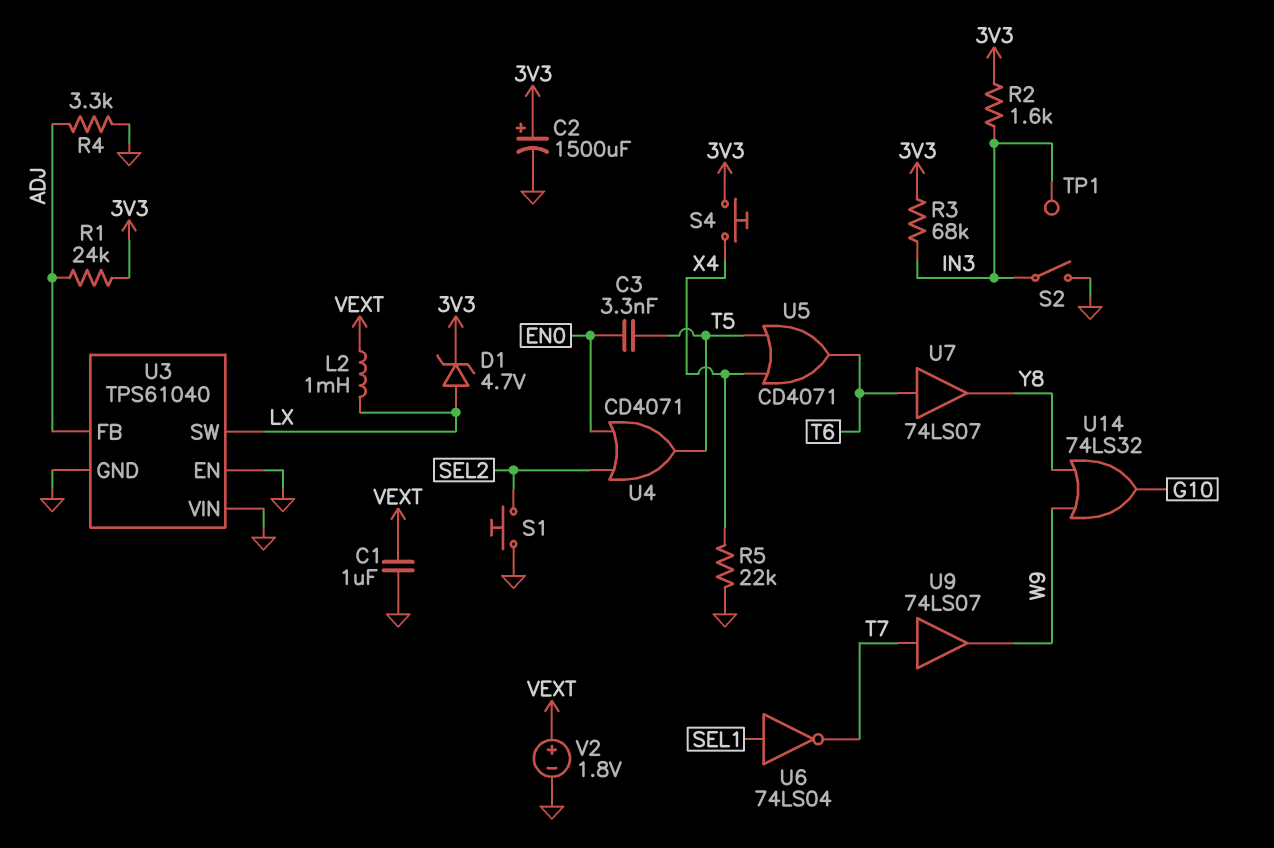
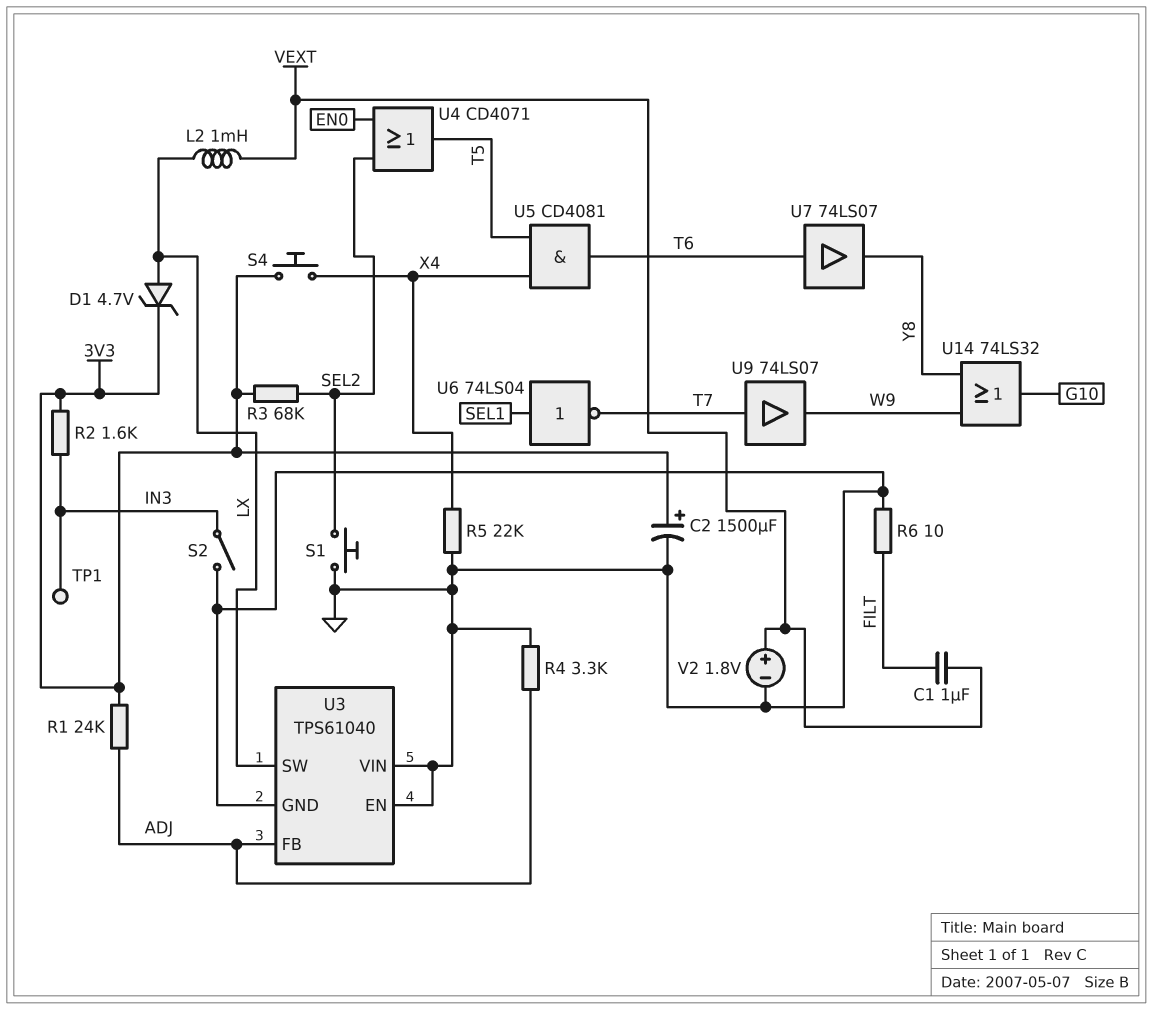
C1: 1uF (GND, VEXT) -> 1uF (FILT, VEXT)
C3: 3.3nF (EN0, T5) -> none
R3: 68k (3V3, IN3) -> 68k (3V3, SEL2)
R6: none -> 10 (FILT, GND)
U5: OR CD4071 (in T5, in X4, out T6) -> AND CD4081 (in T5, in X4, out T6)

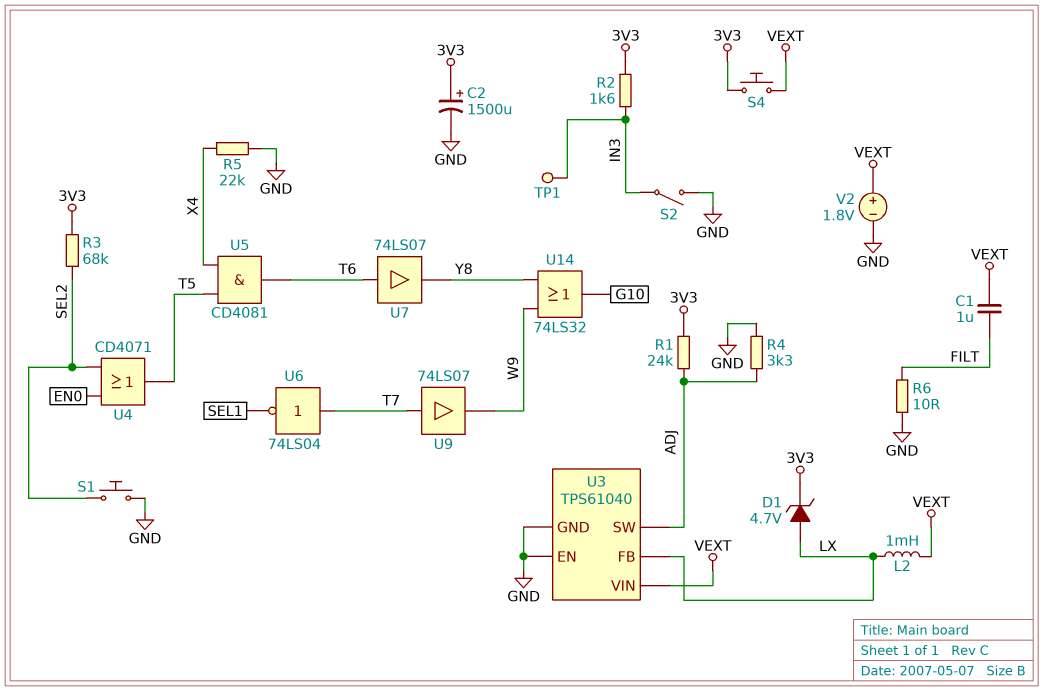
S4: button (3V3, X4) -> button (3V3, VEXT)
U3 pin FB: ADJ -> LX
U3 pin SW: LX -> ADJ
U3 pin VIN: GND -> VEXT
U6: NOT 74LS04 (in SEL1, out T7) -> NOT 74LS04 (in T7, out SEL1)

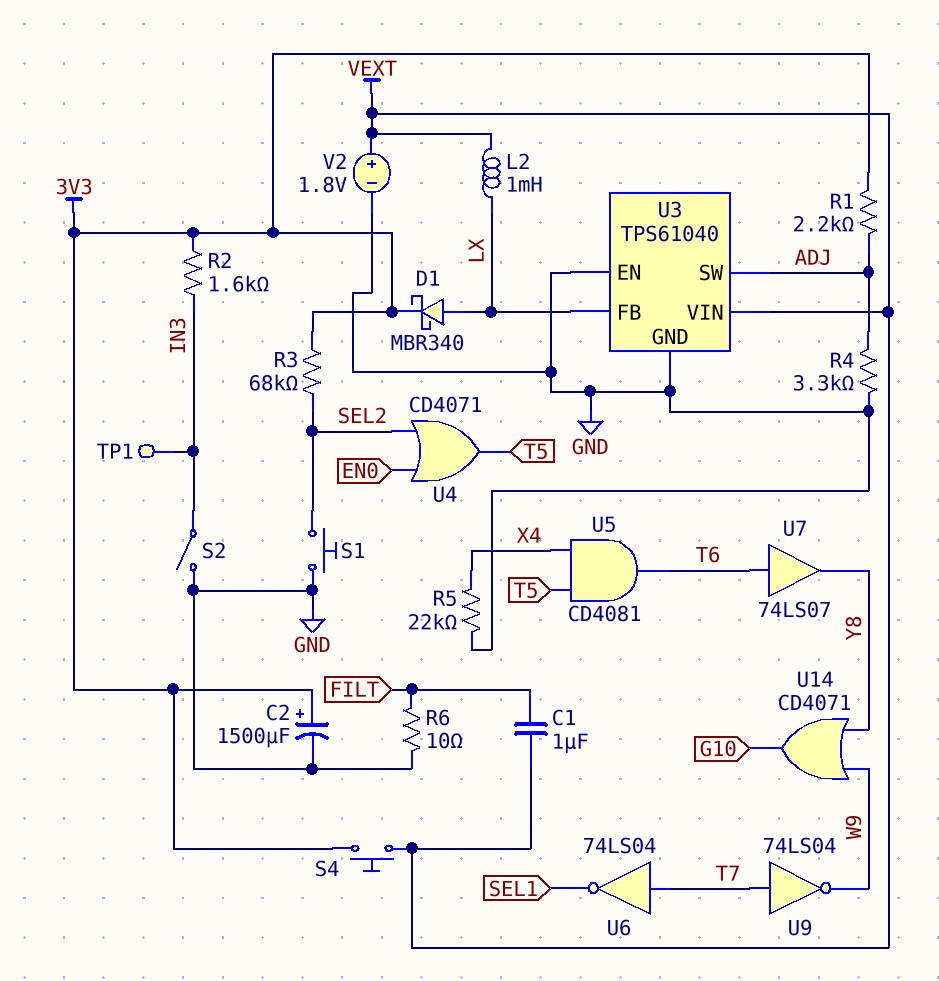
D1: zener 4.7V (A LX, K 3V3) -> schottky MBR340 (A LX, K 3V3)
R1: 24k (3V3, ADJ) -> 2.2k (3V3, ADJ)
U9: buffer 74LS07 (in T7, out W9) -> NOT 74LS04 (in T7, out W9)
U14: OR 74LS32 (in W9, in Y8, out G10) -> OR CD4071 (in W9, in Y8, out G10)

